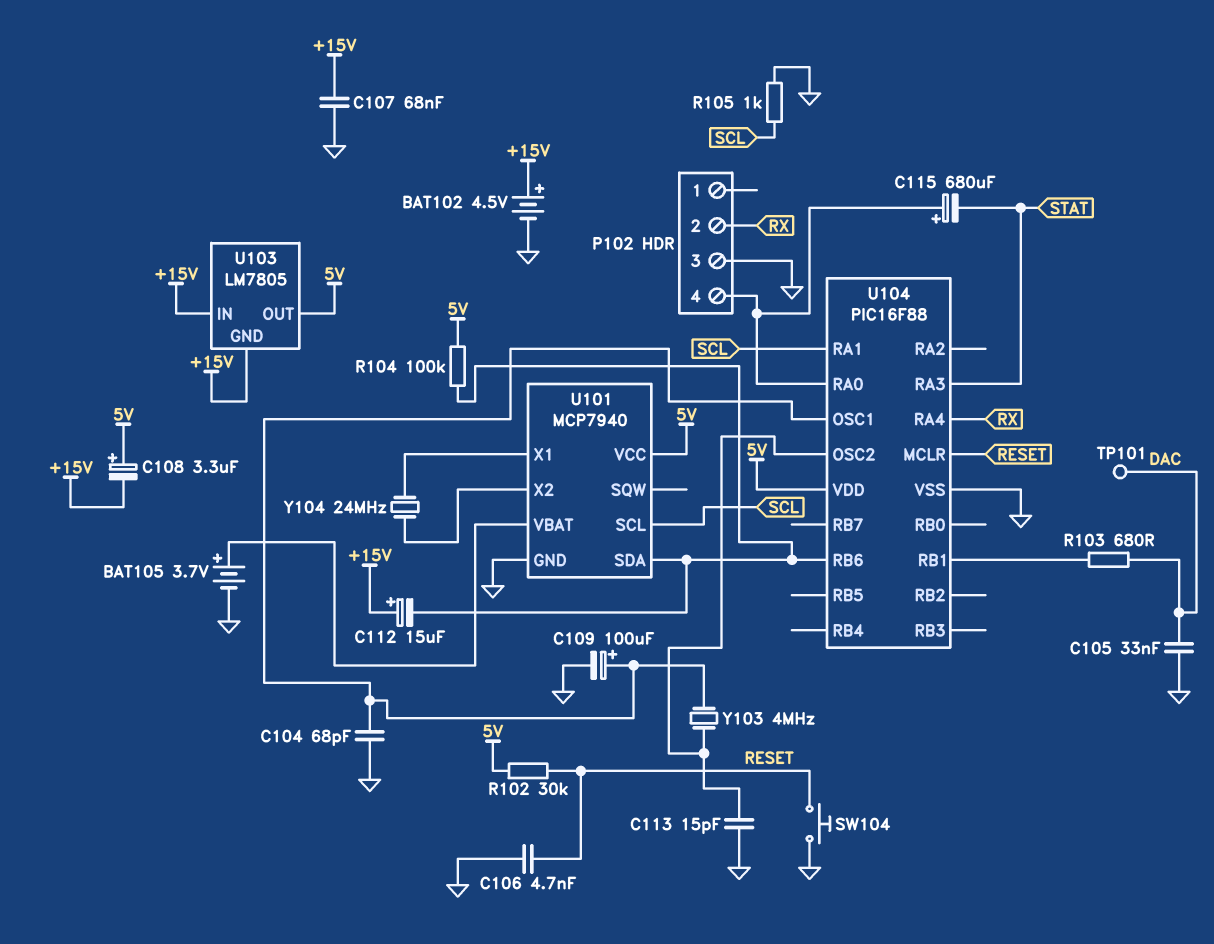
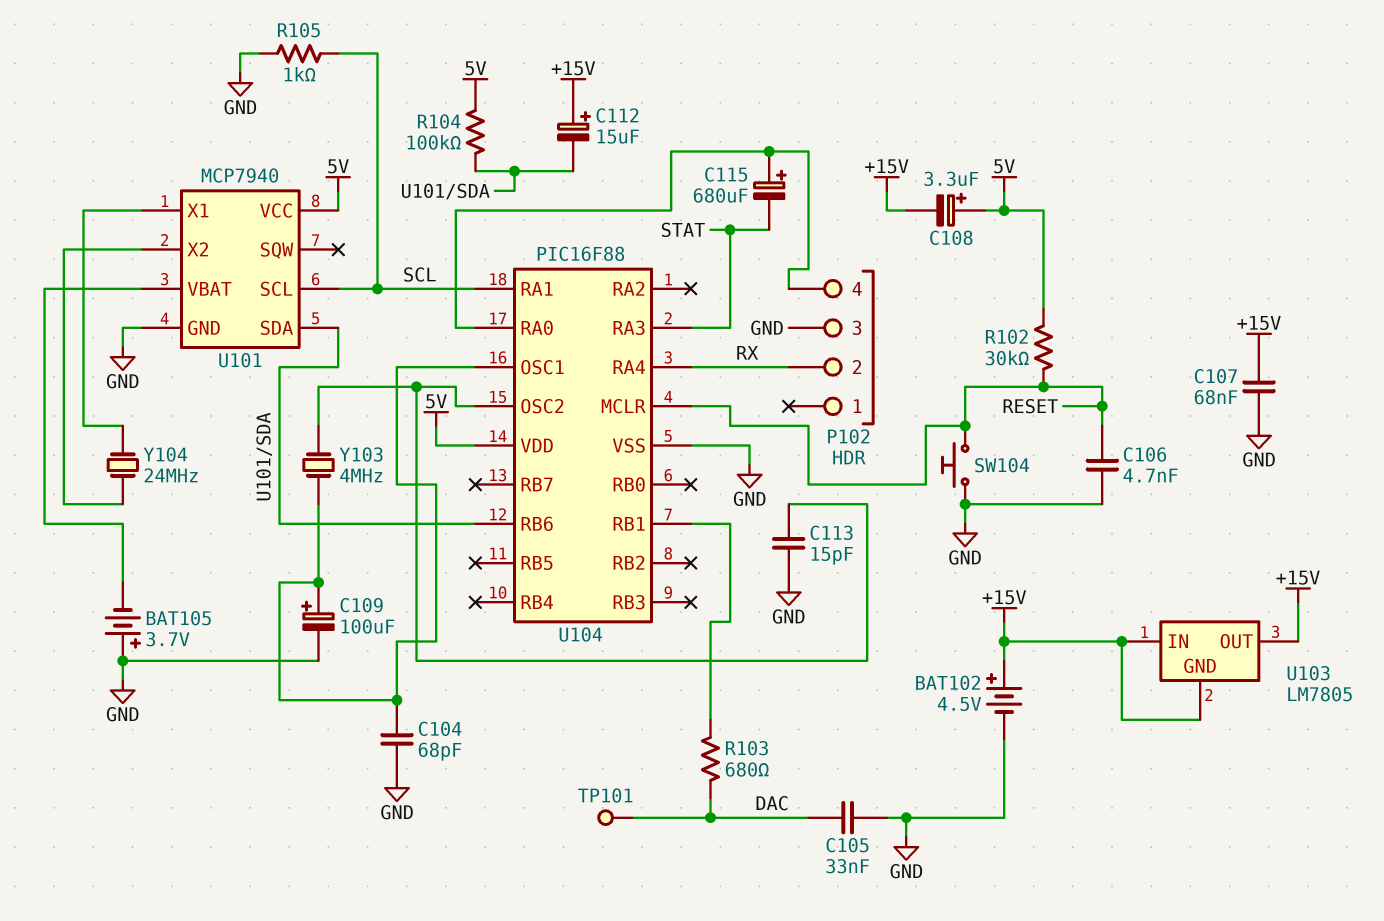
BAT105: 3.7V (plus U101/VBAT, minus GND) -> 3.7V (plus GND, minus U101/VBAT)
U103 pin OUT: 5V -> +15V

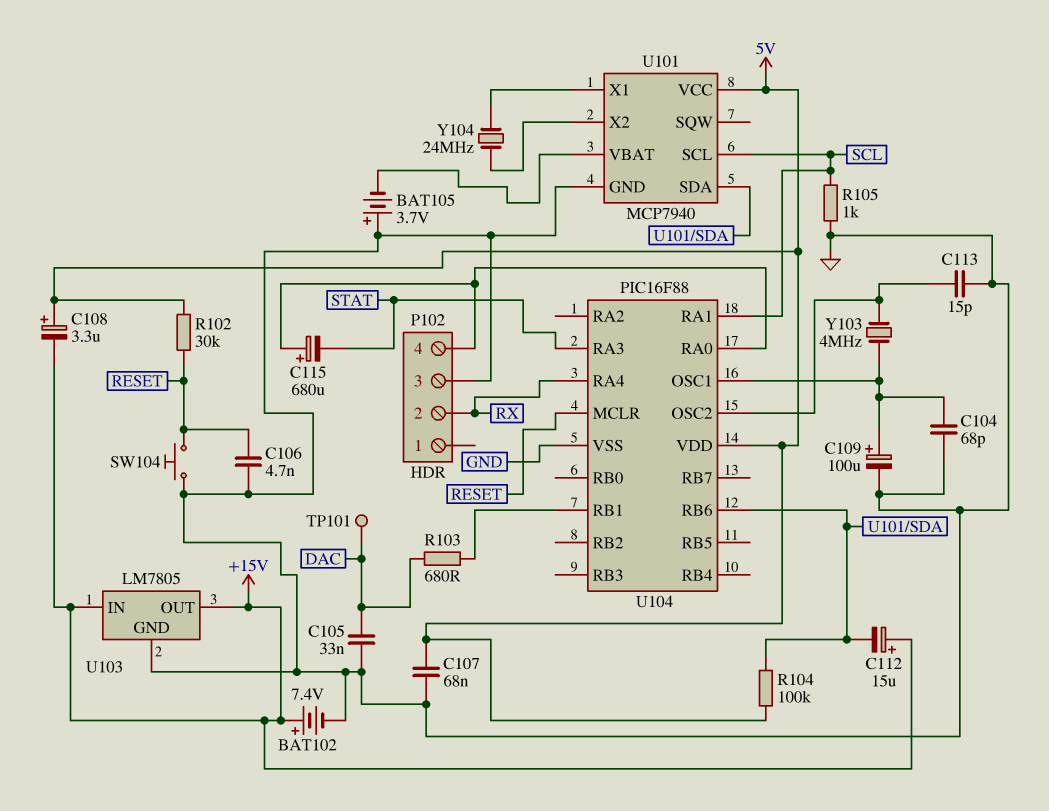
BAT102: 4.5V (plus +15V, minus GND) -> 7.4V (plus +15V, minus GND)
C107: 68nF (+15V, GND) -> 68nF (5V, GND)
U103 pin GND: +15V -> GND

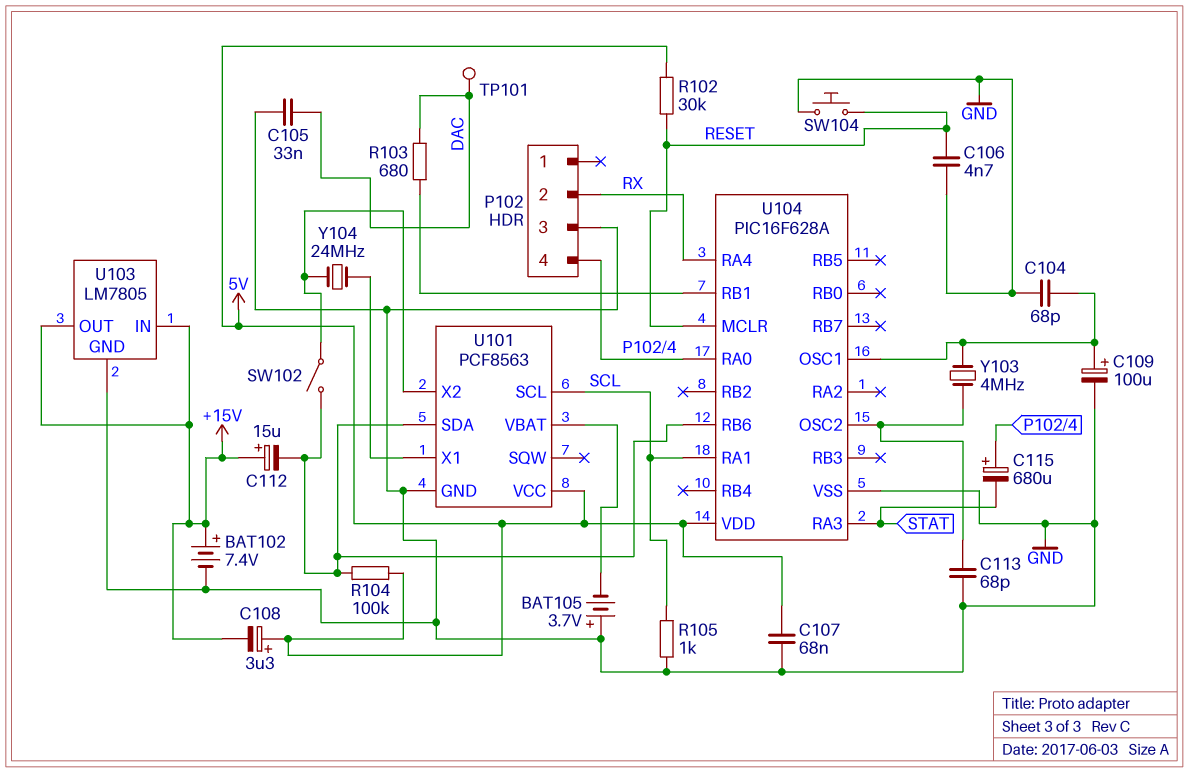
C113: 15pF (GND, U104/OSC2) -> 68pF (GND, U104/OSC2)
SW102: none -> switch (U101/SDA, U101/X2)
U101: MCP7940 -> PCF8563
U104: PIC16F88 -> PIC16F628A

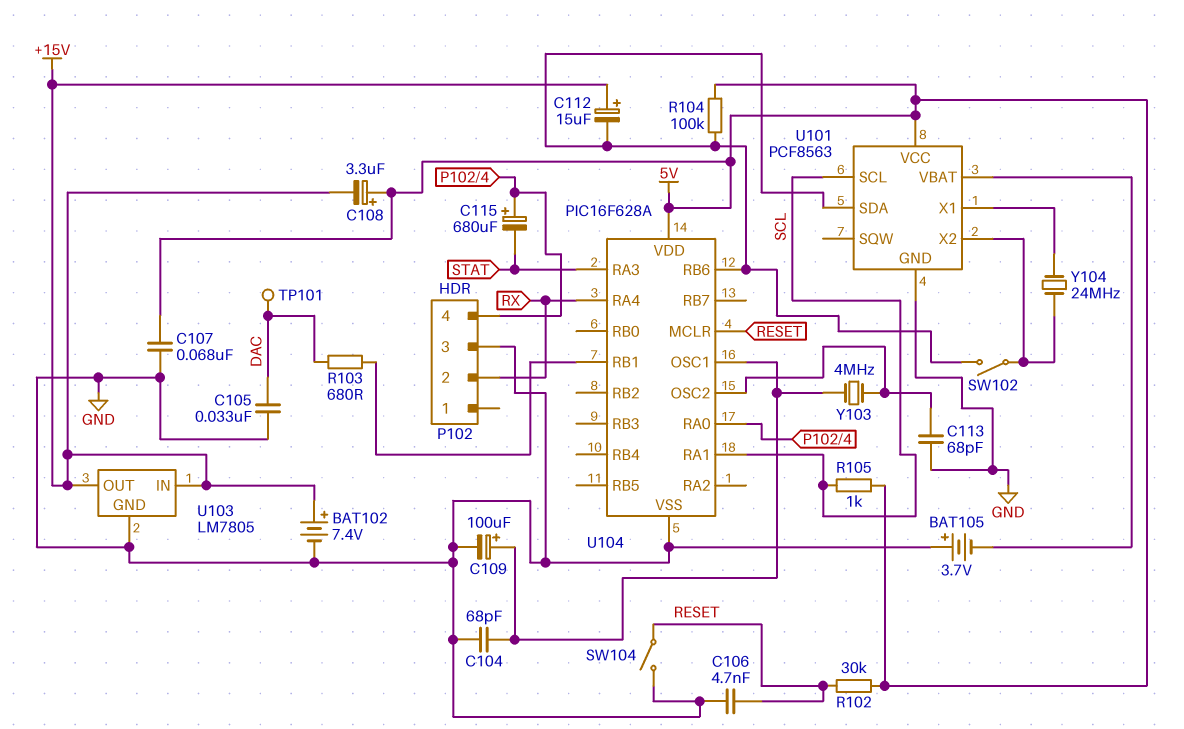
R105: 1k (GND, SCL) -> 1k (5V, SCL)
SW104: button (GND, RESET) -> switch (GND, RESET)

